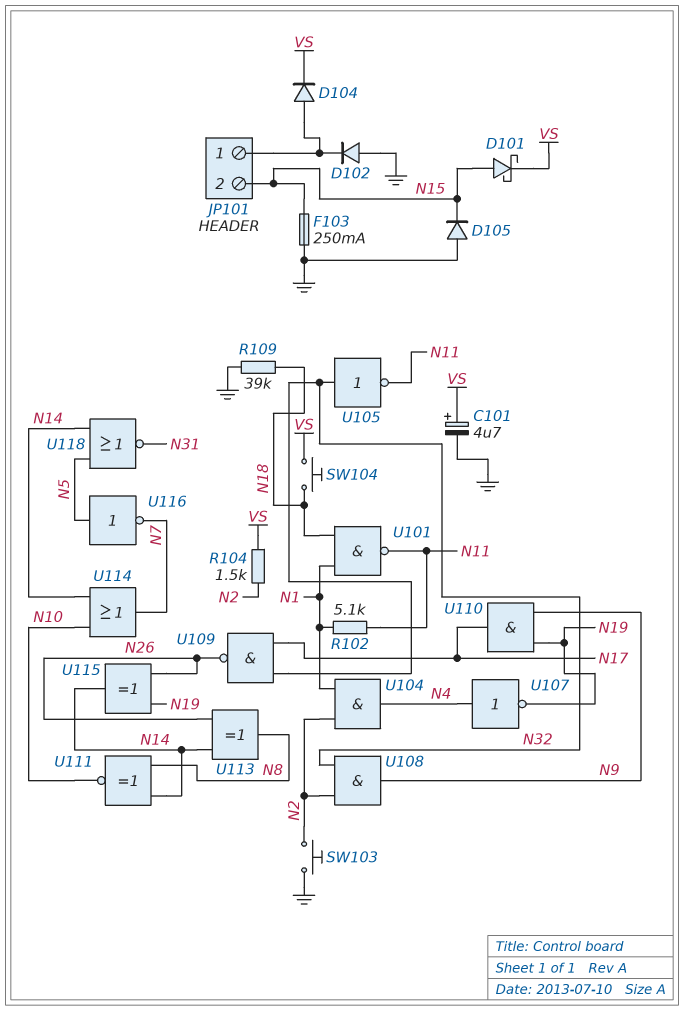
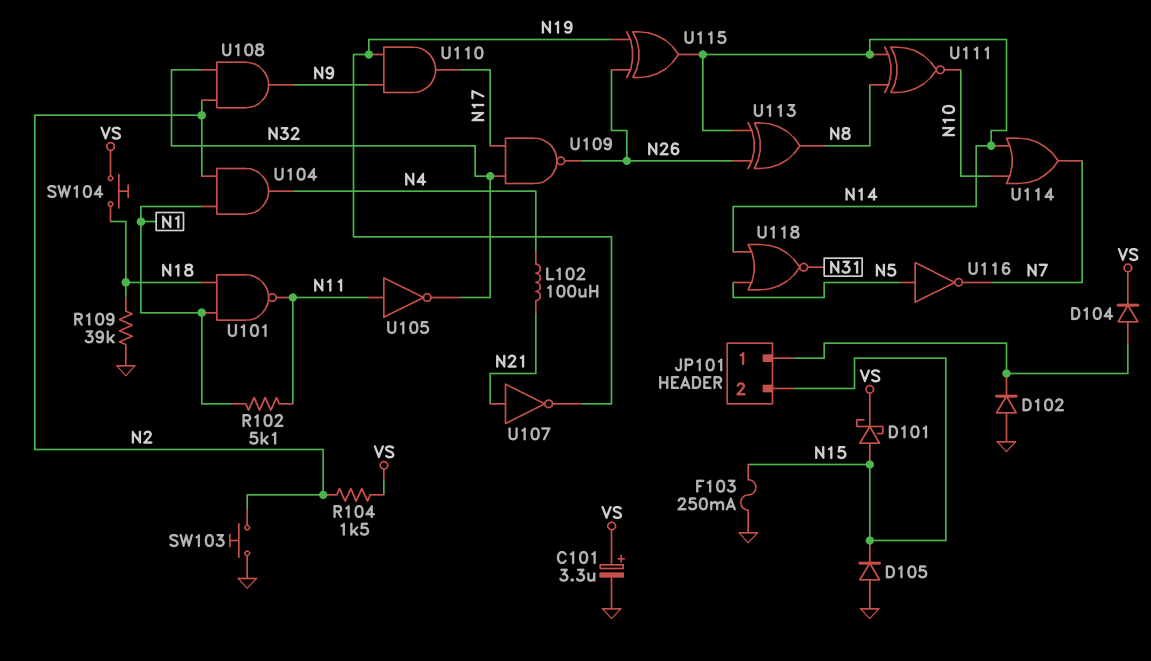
C101: 4.7uF (plus VS, minus GND) -> 3.3uF (plus VS, minus GND)
L102: none -> 100uH (N4, N21)
U105: NOT (in N32, out N11) -> NOT (in N11, out N32)
U107: NOT (in N4, out N19) -> NOT (in N21, out N19)

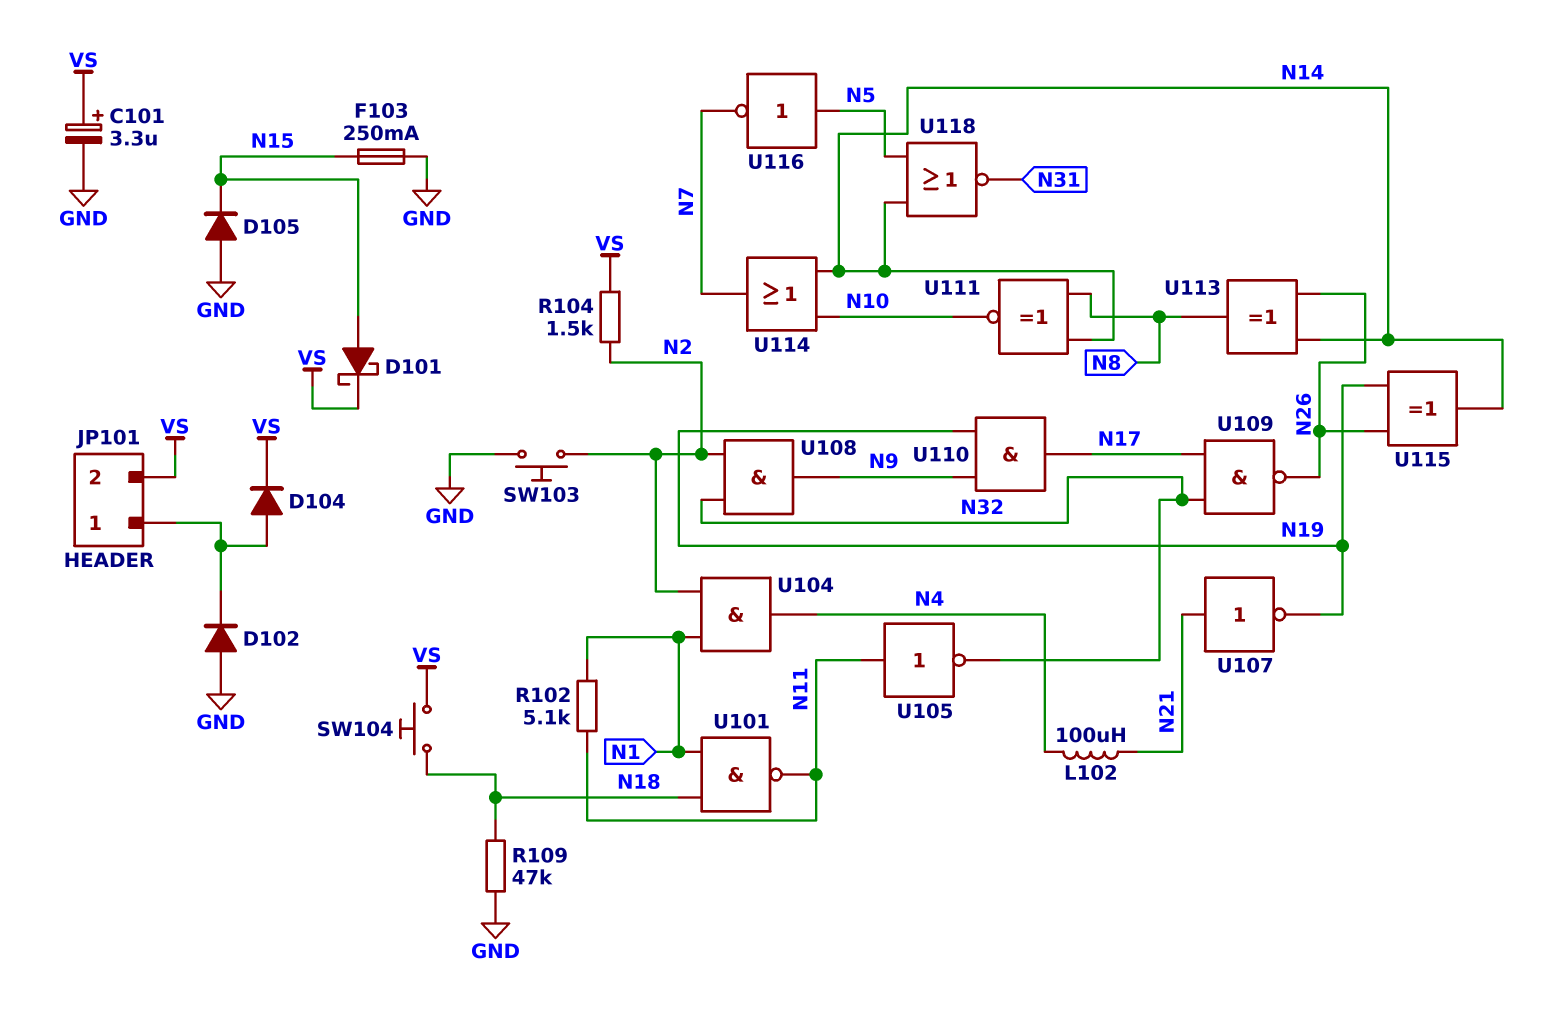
JP101 pin 2: N15 -> VS
R109: 39k (GND, N18) -> 47k (GND, N18)

